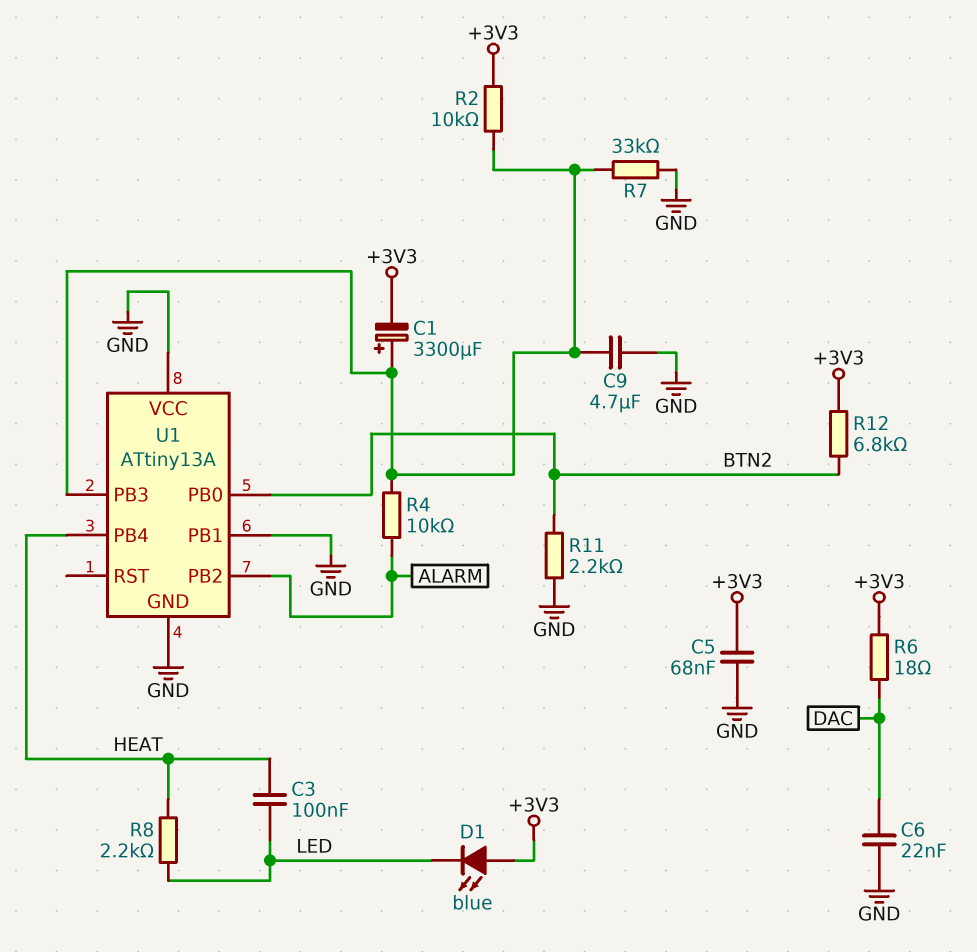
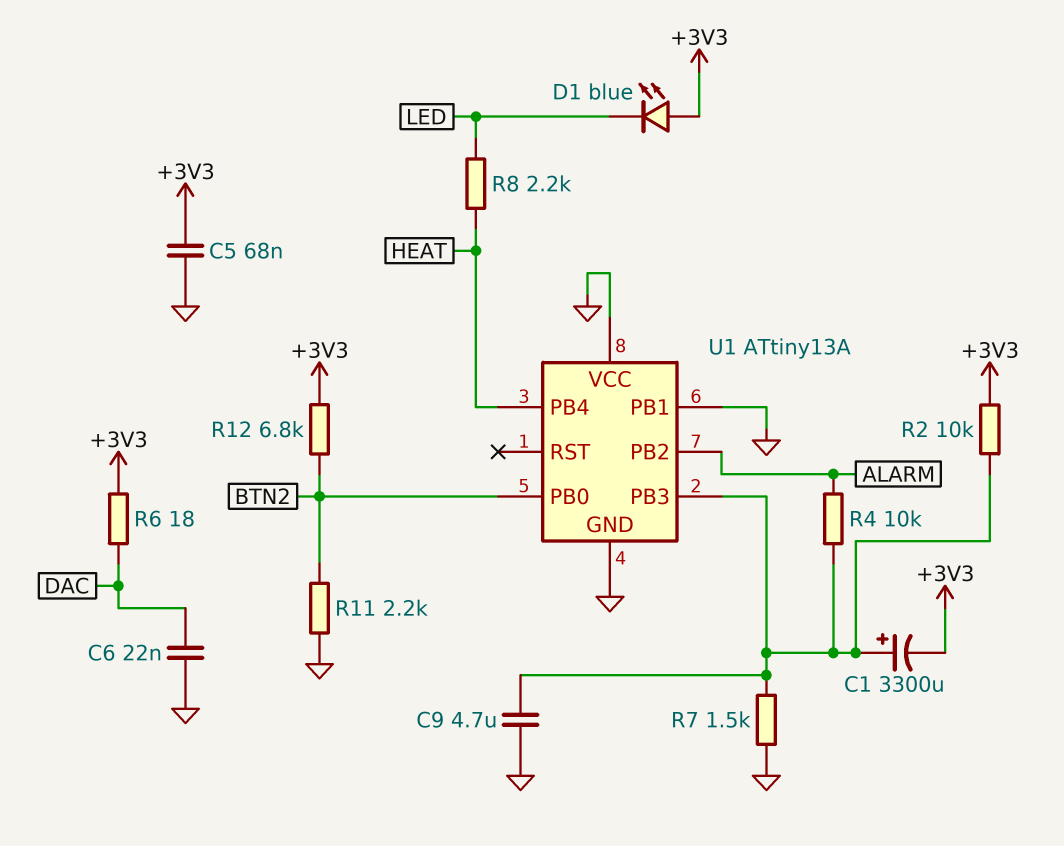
C3: 100nF (HEAT, LED) -> none
R7: 33k (GND, U1/PB3) -> 1.5k (GND, U1/PB3)

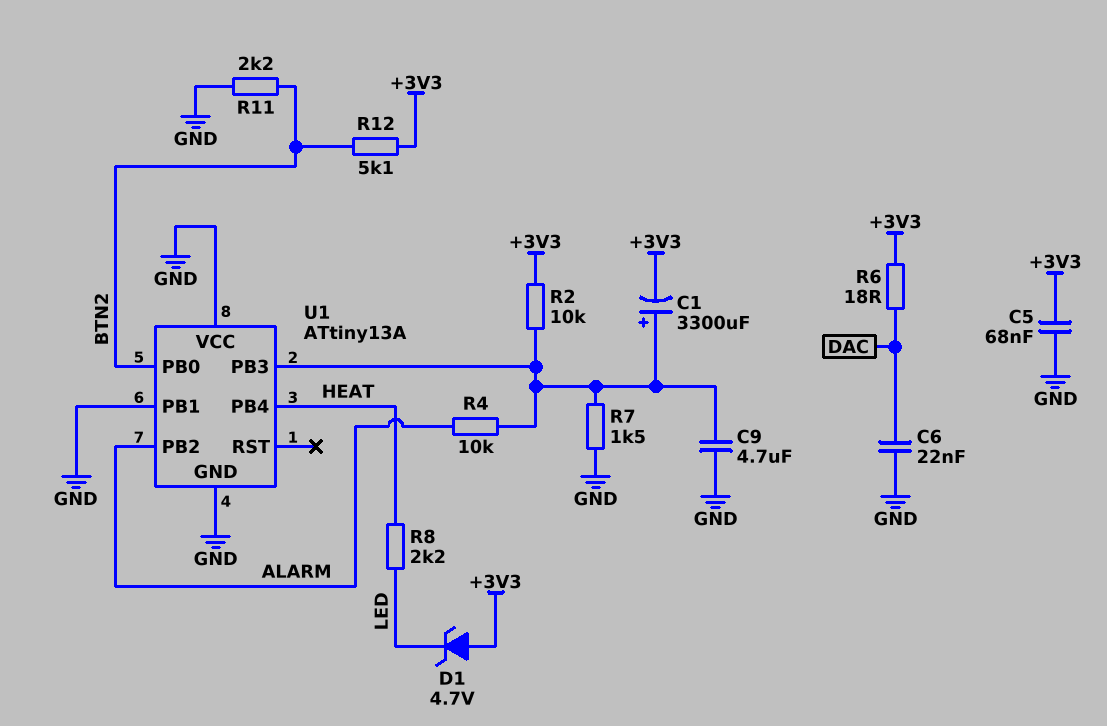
D1: LED blue (A +3V3, K LED) -> zener 4.7V (A +3V3, K LED)
R12: 6.8k (+3V3, BTN2) -> 5.1k (+3V3, BTN2)

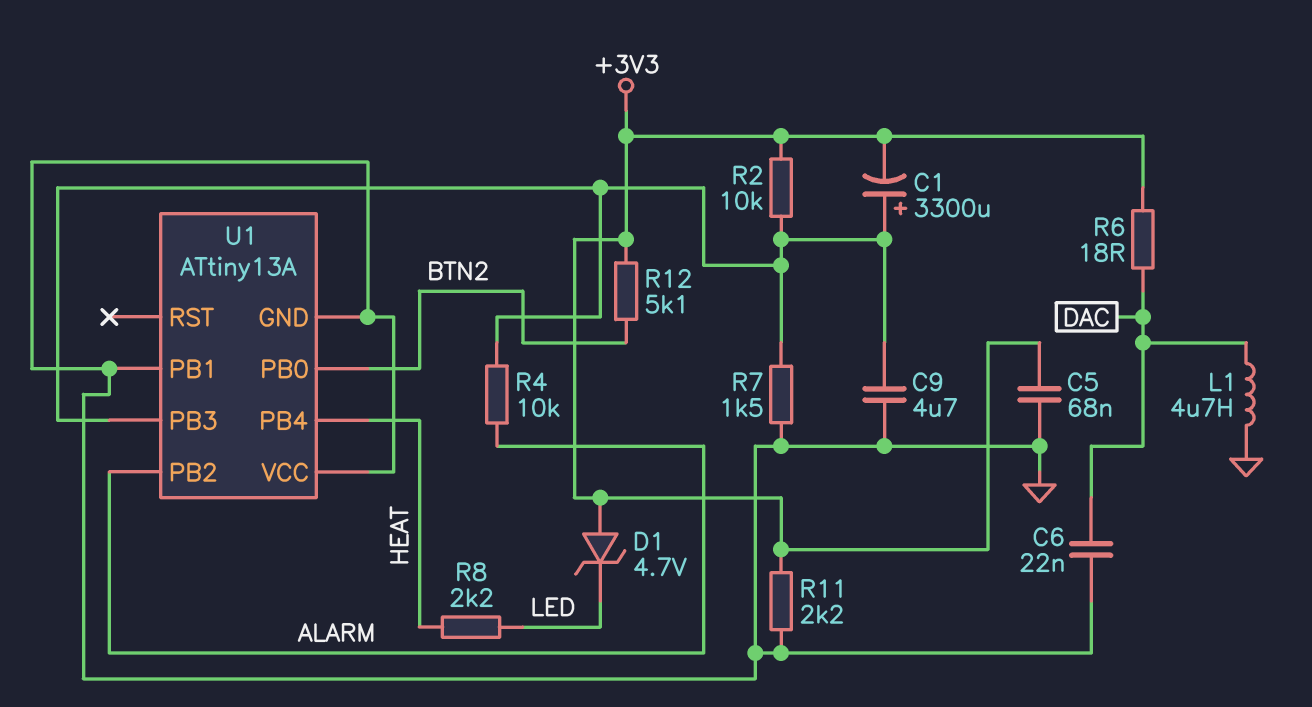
L1: none -> 4.7uH (DAC, GND)
R11: 2.2k (BTN2, GND) -> 2.2k (+3V3, GND)

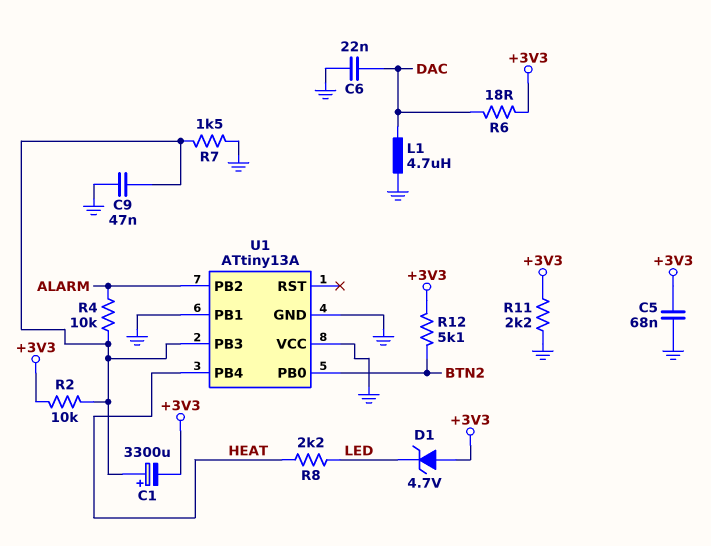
C9: 4.7uF (GND, U1/PB3) -> 47nF (GND, U1/PB3)

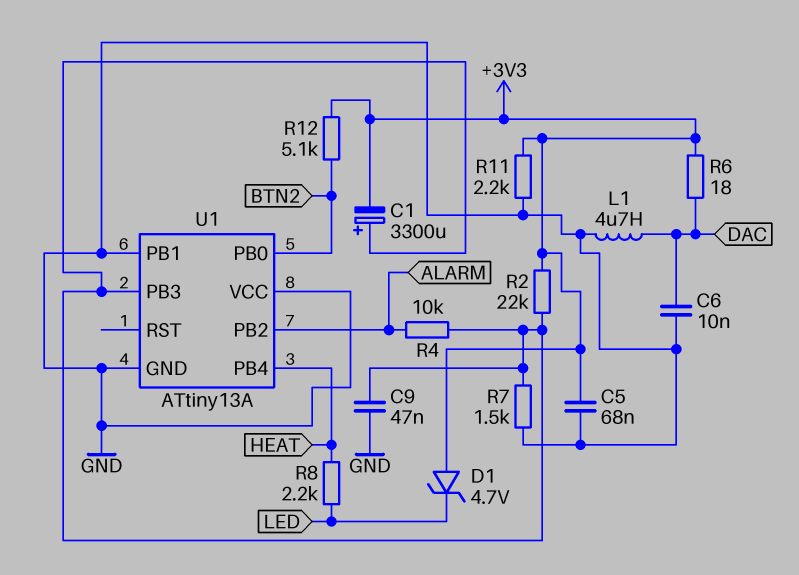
C6: 22nF (DAC, GND) -> 10nF (DAC, GND)
R2: 10k (+3V3, U1/PB3) -> 22k (+3V3, U1/PB3)

